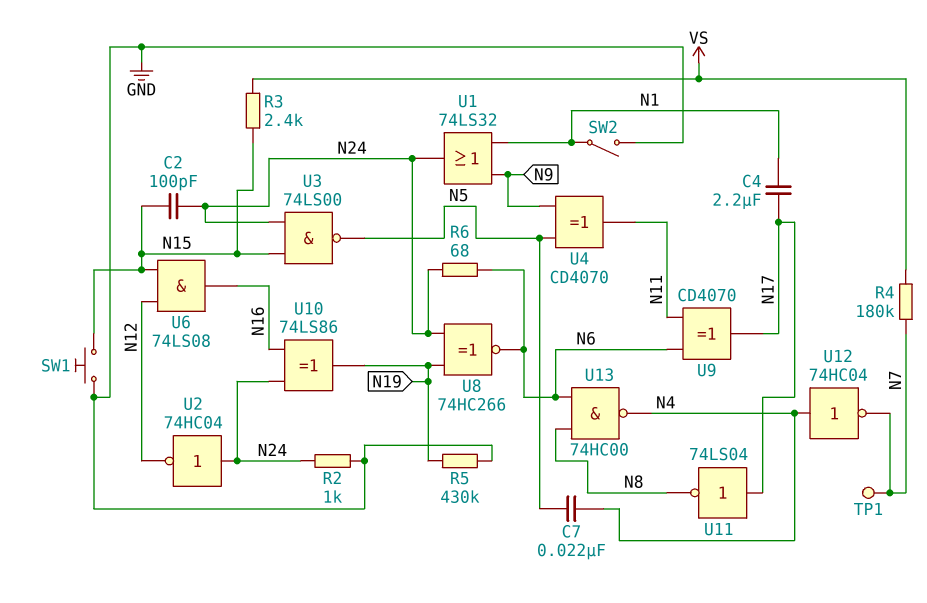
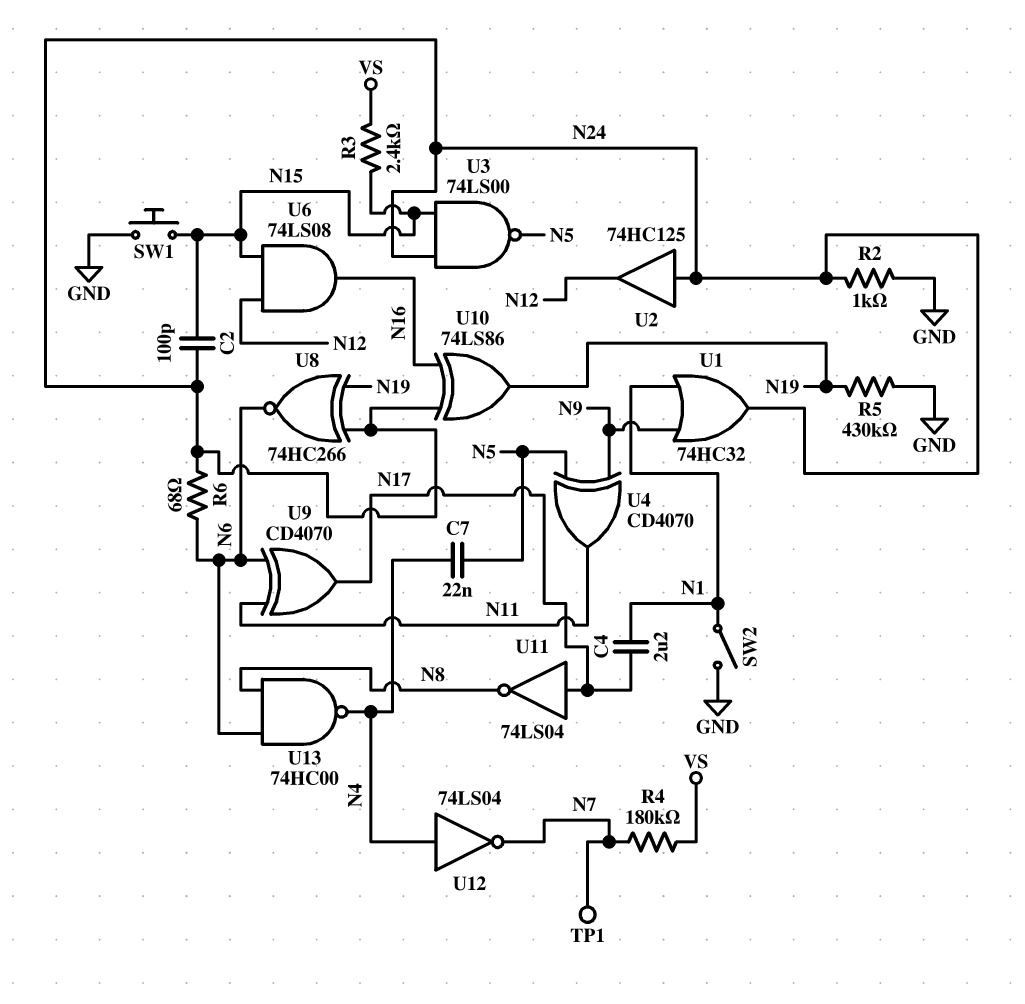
U1: OR 74LS32 (in N1, in N9, out N24) -> OR 74HC32 (in N1, in N9, out N24)
U2: NOT 74HC04 (in N24, out N12) -> buffer 74HC125 (in N24, out N12)
U12: NOT 74HC04 (in N4, out N7) -> NOT 74LS04 (in N4, out N7)

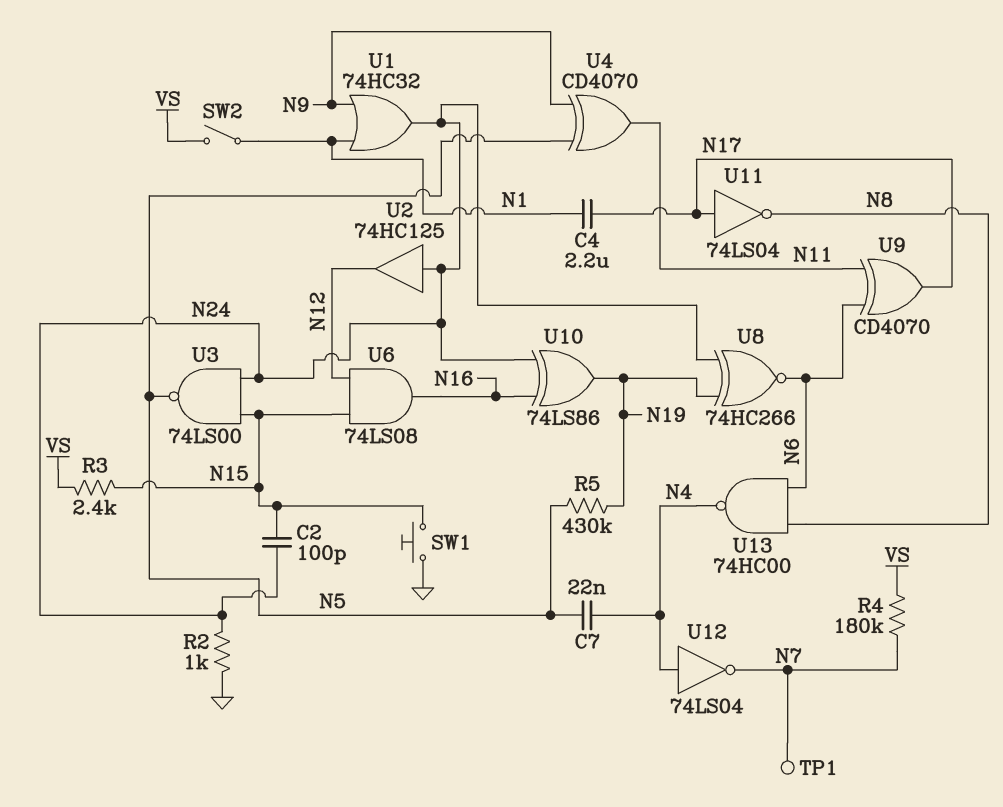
R5: 430k (GND, N19) -> 430k (N5, N19)
R6: 68 (N6, N24) -> none
SW2: switch (GND, N1) -> switch (N1, VS)

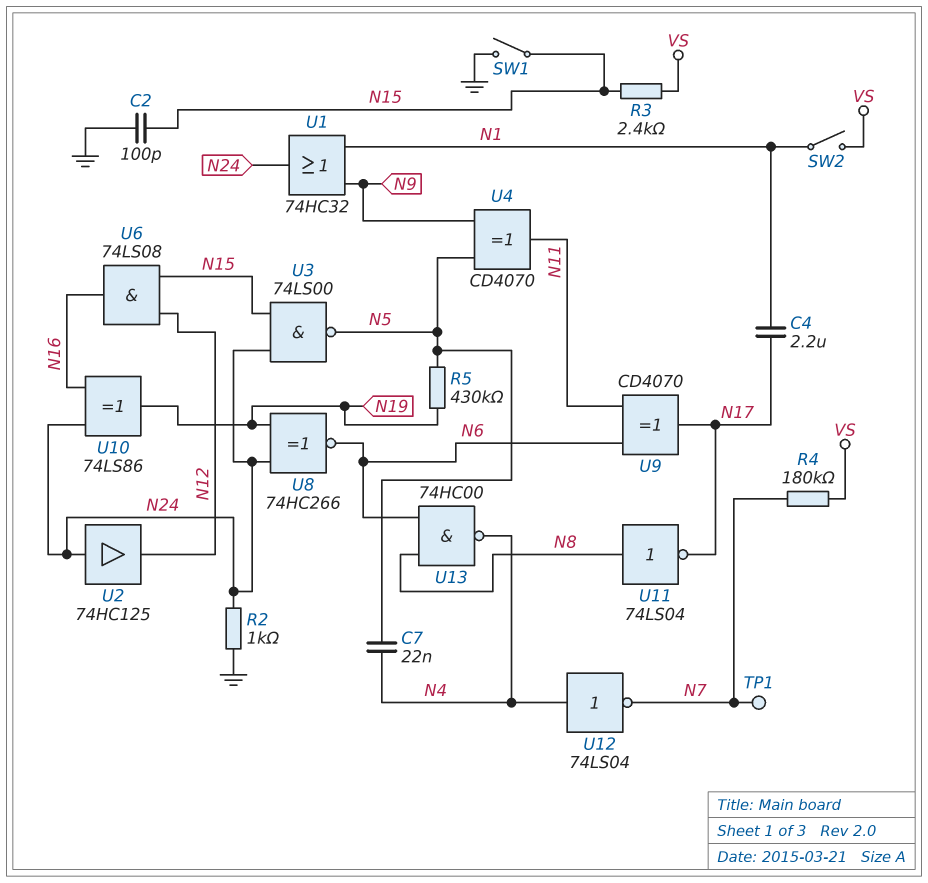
C2: 100pF (N15, N24) -> 100pF (GND, N15)
SW1: button (GND, N15) -> switch (GND, N15)
U11: NOT 74LS04 (in N17, out N8) -> NOT 74LS04 (in N8, out N17)

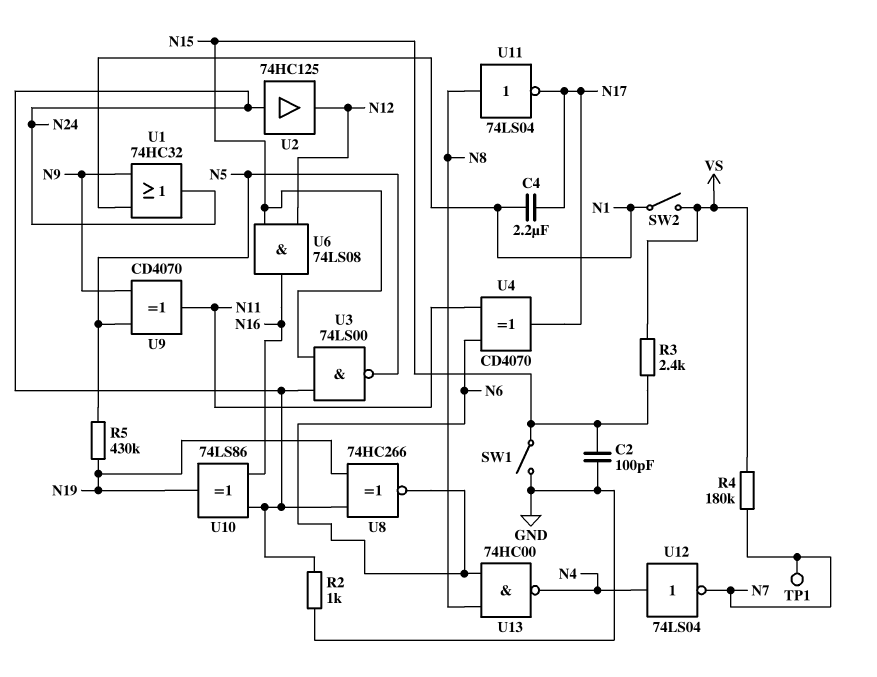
C7: 22nF (N4, N5) -> none
U4: XOR CD4070 (in N5, in N9, out N11) -> XOR CD4070 (in N6, in N11, out N17)
U9: XOR CD4070 (in N6, in N11, out N17) -> XOR CD4070 (in N5, in N9, out N11)

